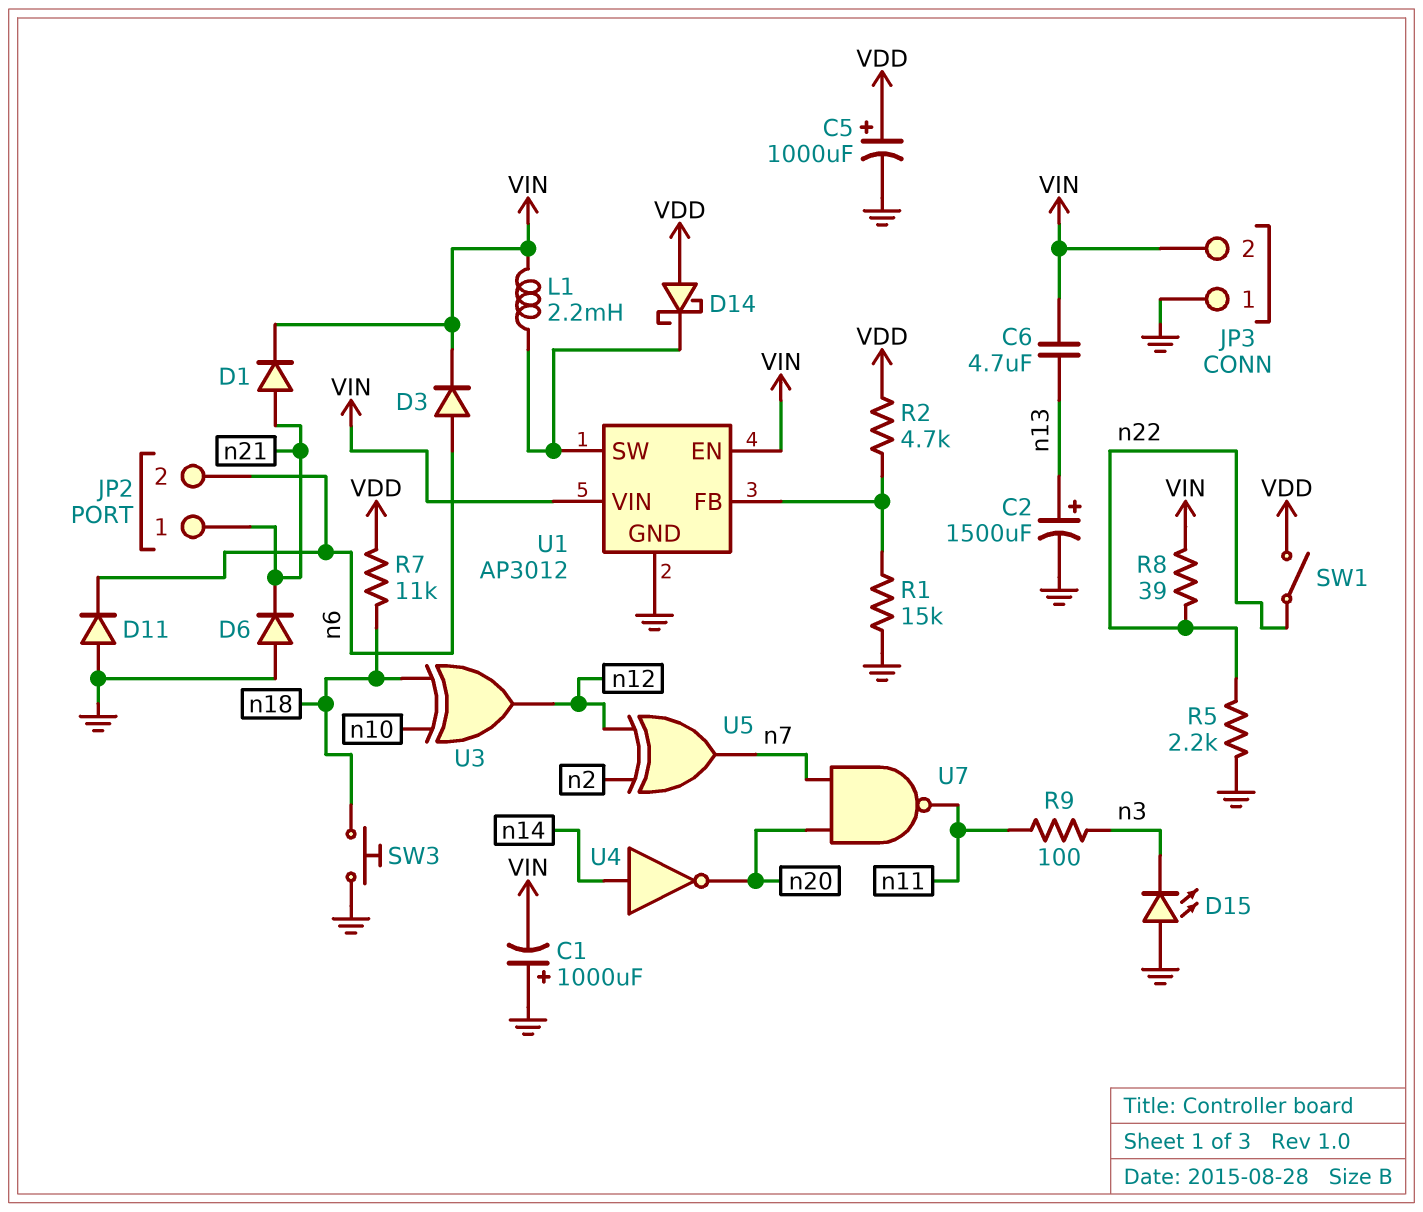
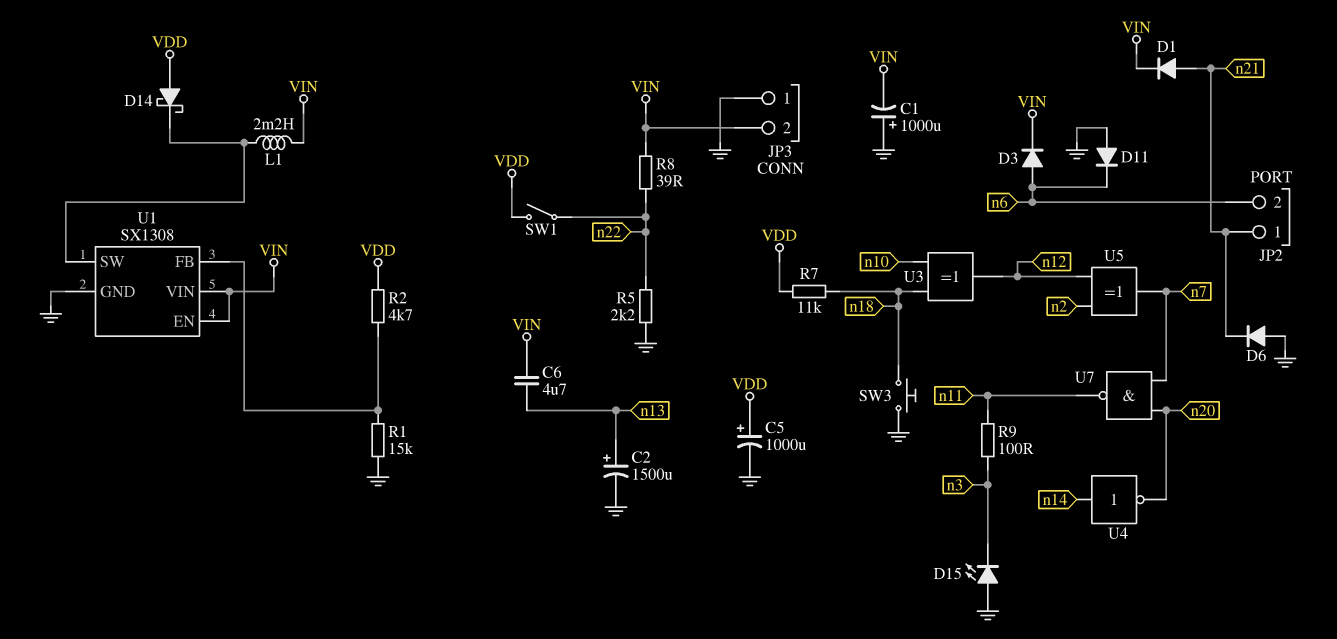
U1: AP3012 -> SX1308

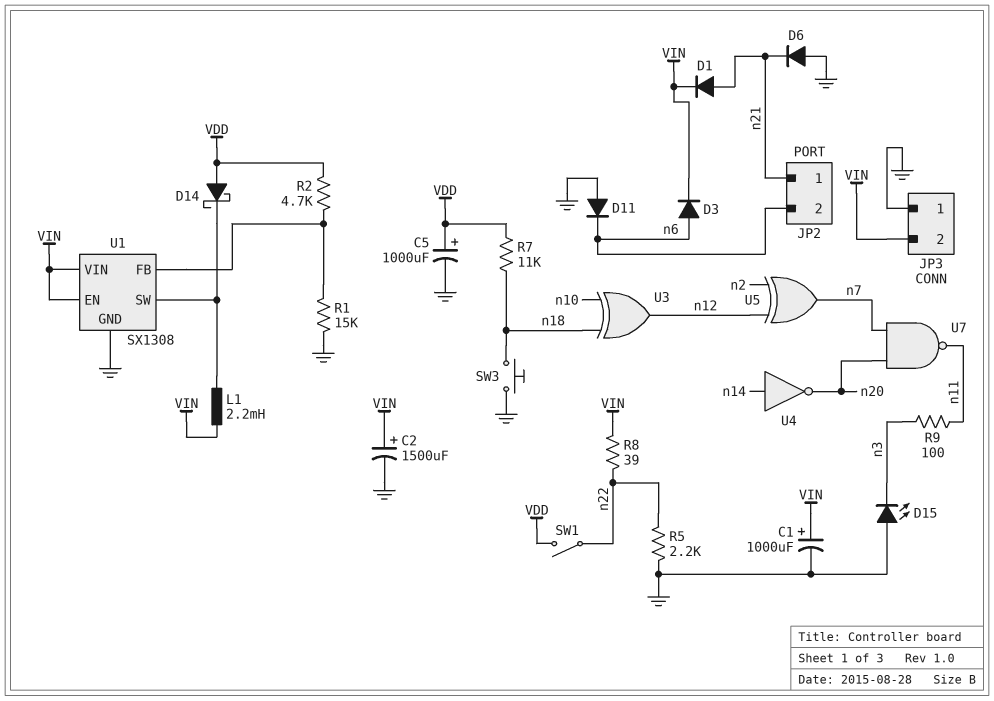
C1: 1000uF (plus GND, minus VIN) -> 1000uF (plus VIN, minus GND)
C2: 1500uF (plus n13, minus GND) -> 1500uF (plus VIN, minus GND)
C6: 4.7uF (VIN, n13) -> none

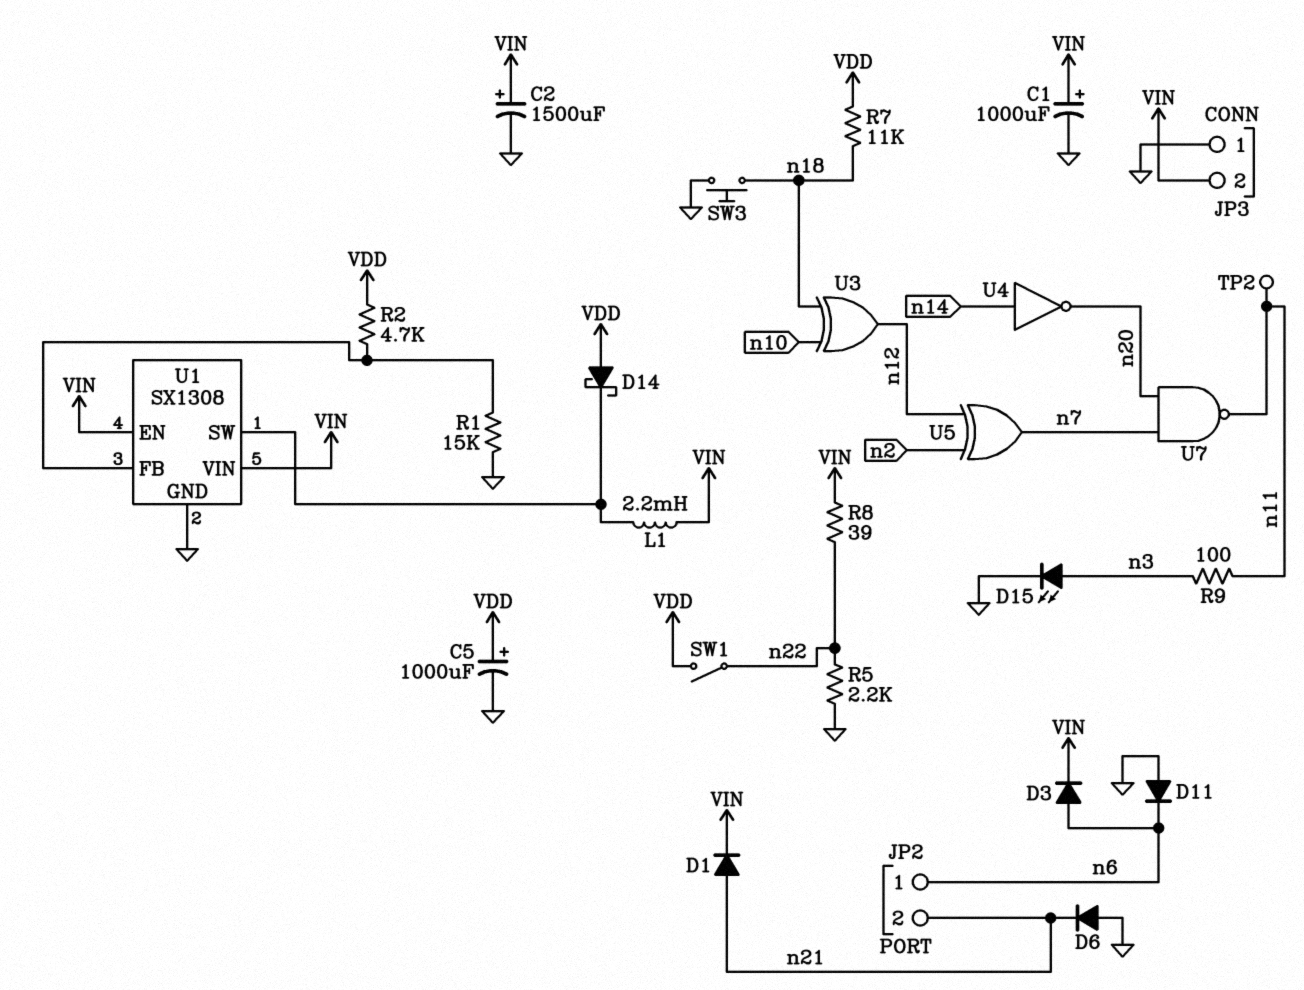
D15: LED (A GND, K n3) -> LED (A n3, K GND)
JP2 pin 1: n21 -> n6
JP2 pin 2: n6 -> n21
TP2: none -> test point (n11)

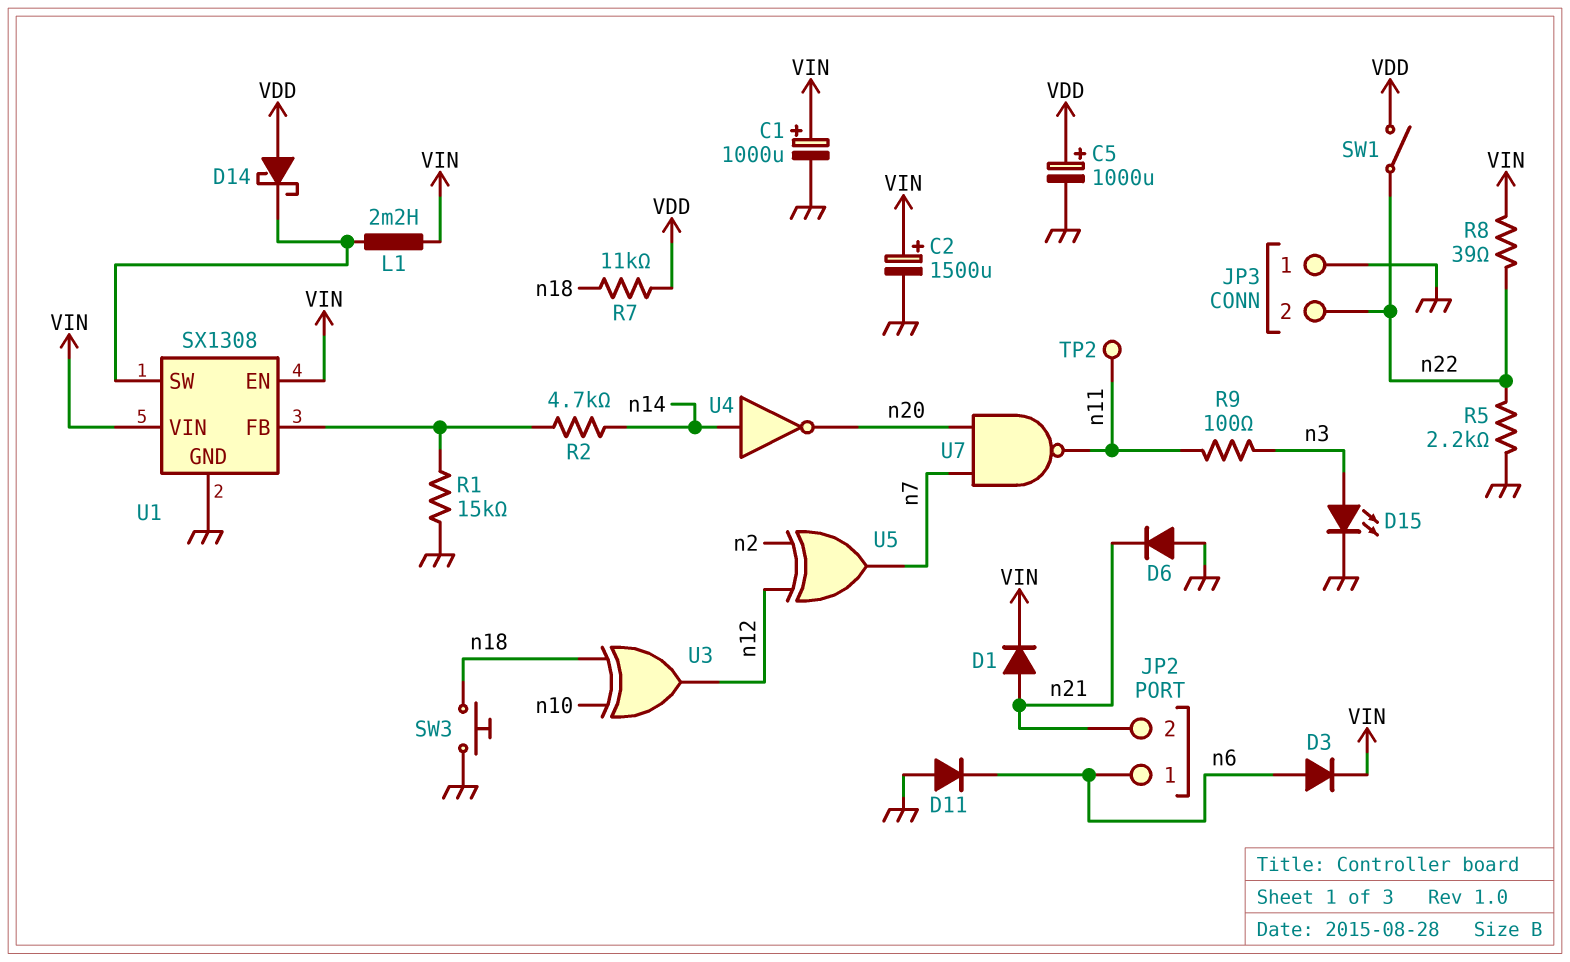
JP3 pin 2: VIN -> n22
R2: 4.7k (U1/FB, VDD) -> 4.7k (U1/FB, n14)

